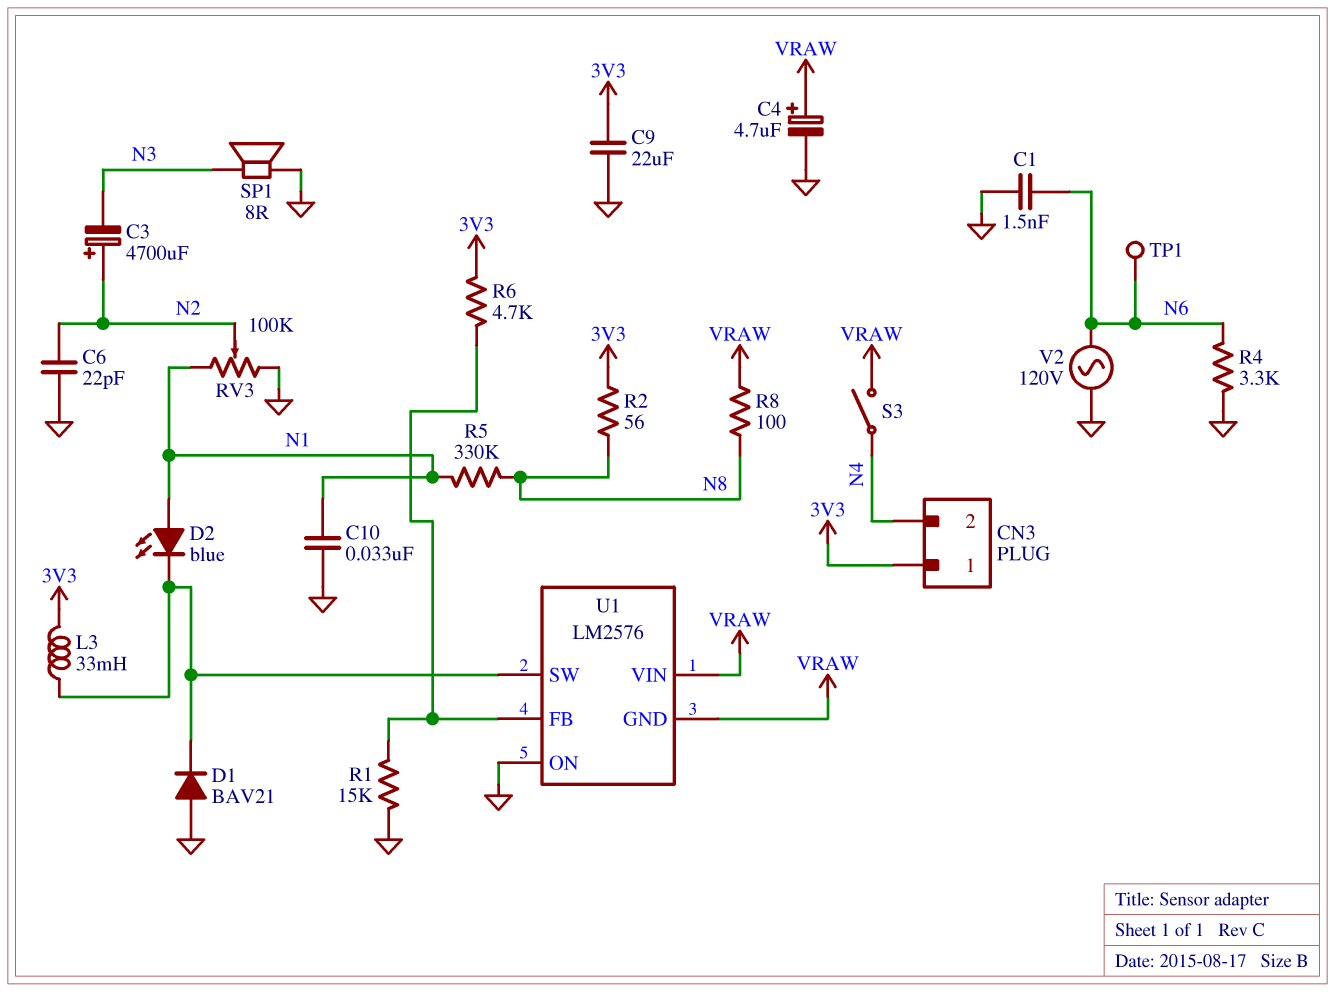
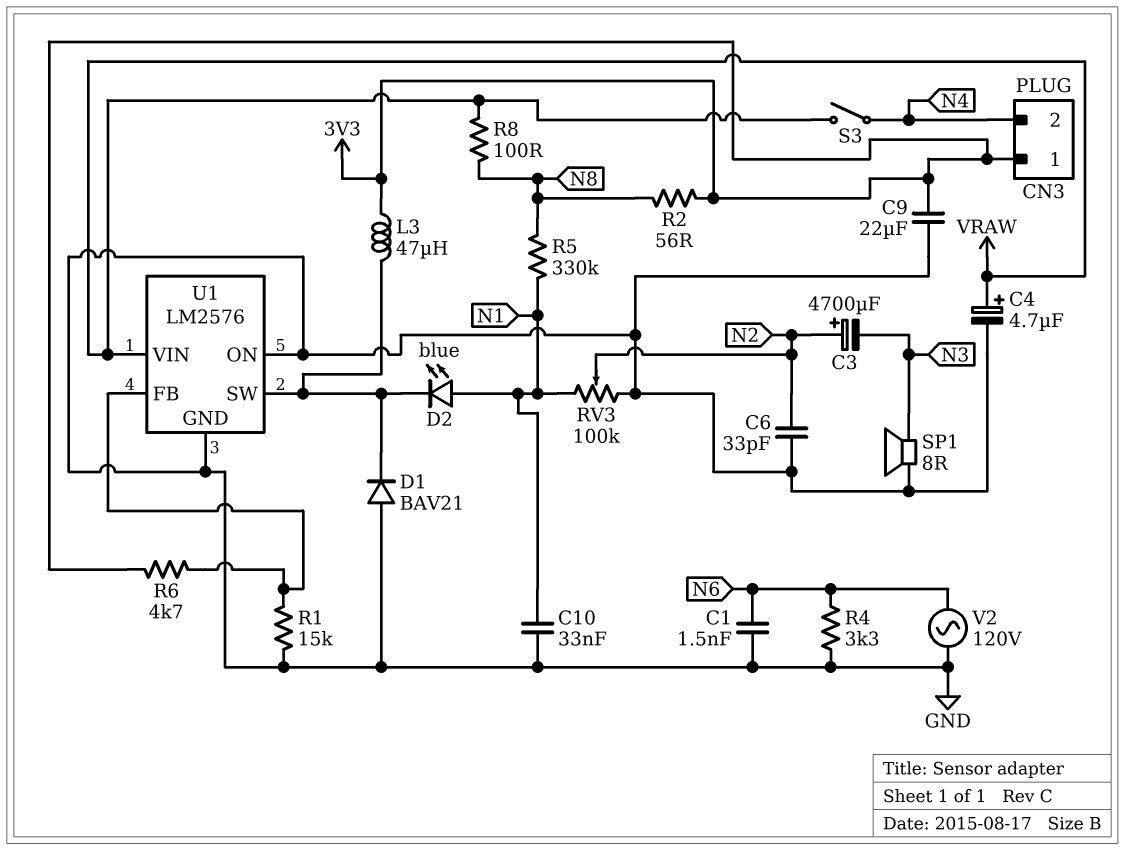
C6: 22pF (GND, N2) -> 33pF (GND, N2)
L3: 33mH (3V3, U1/SW) -> 47uH (3V3, U1/SW)
TP1: test point (N6) -> none
U1 pin GND: VRAW -> GND

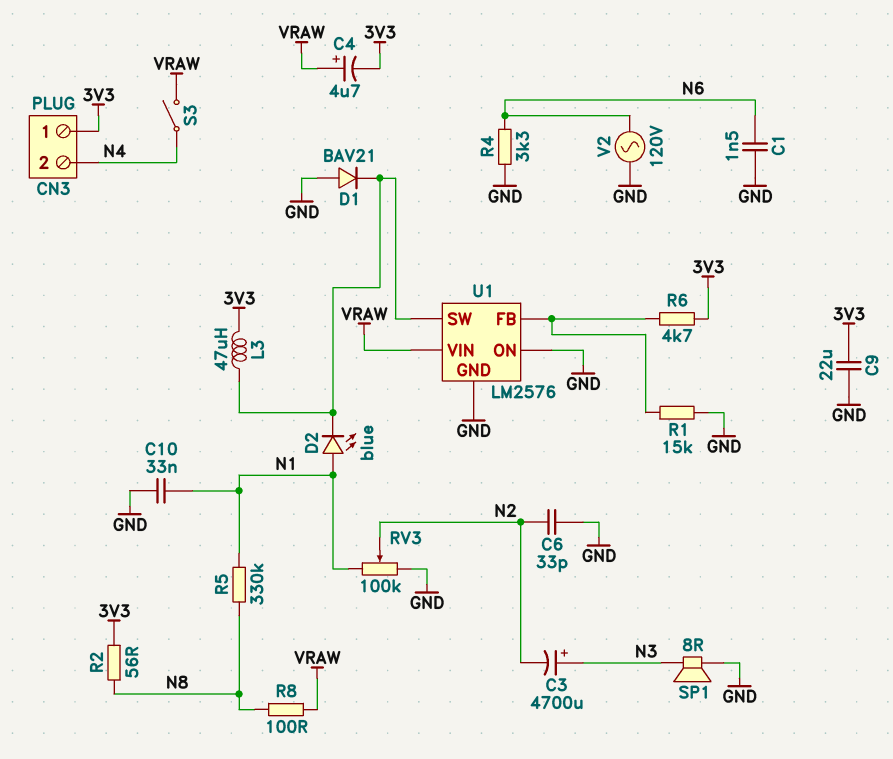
C3: 4700uF (plus N2, minus N3) -> 4700uF (plus N3, minus N2)
C4: 4.7uF (plus VRAW, minus GND) -> 4.7uF (plus VRAW, minus 3V3)

